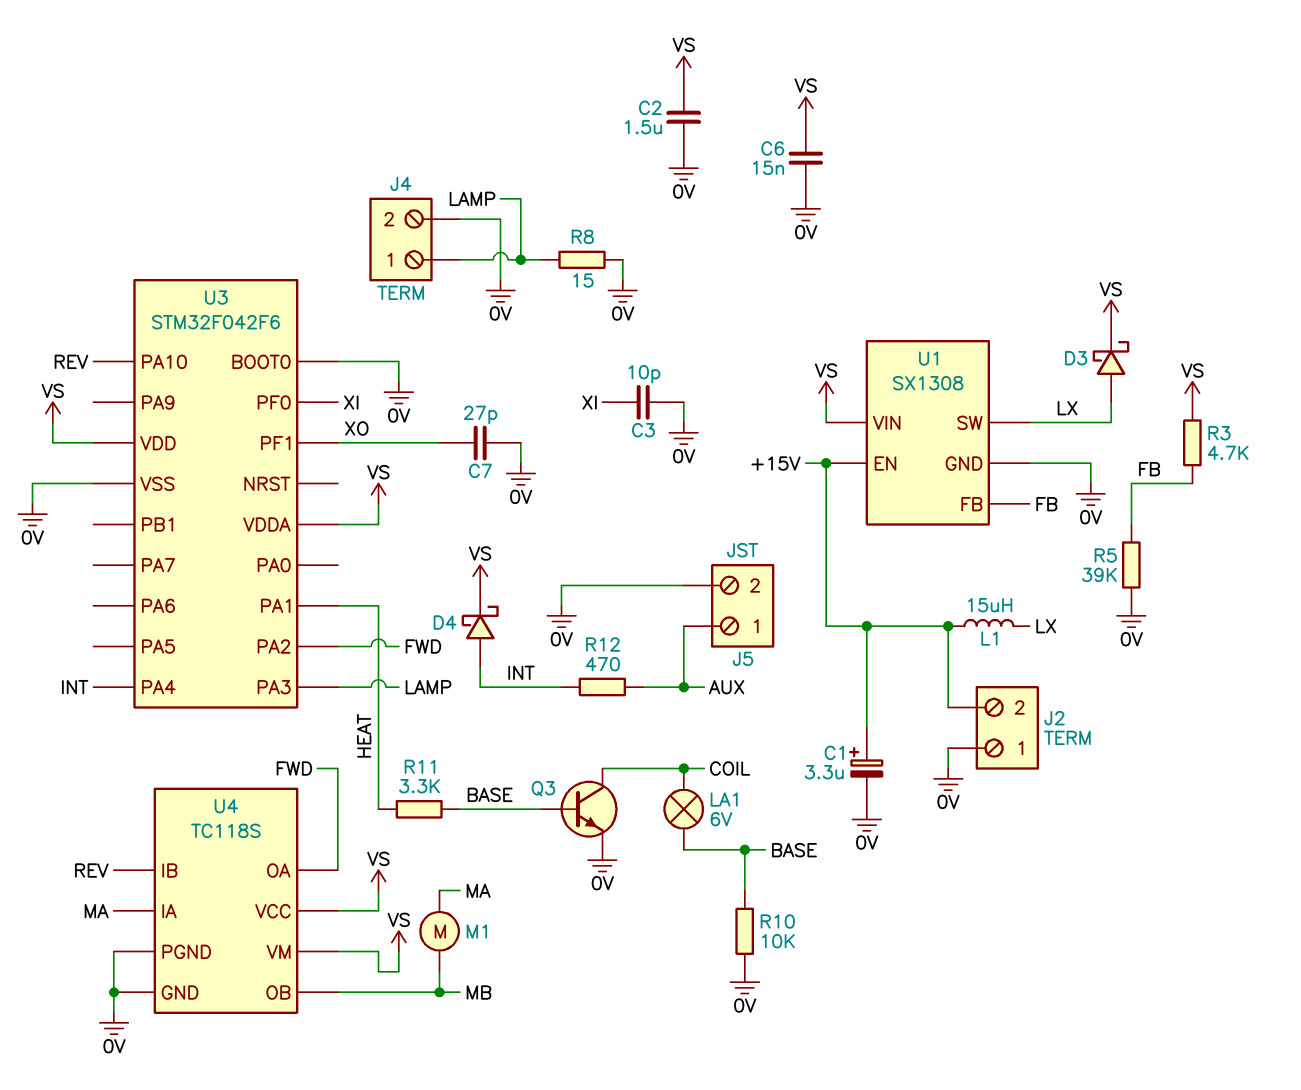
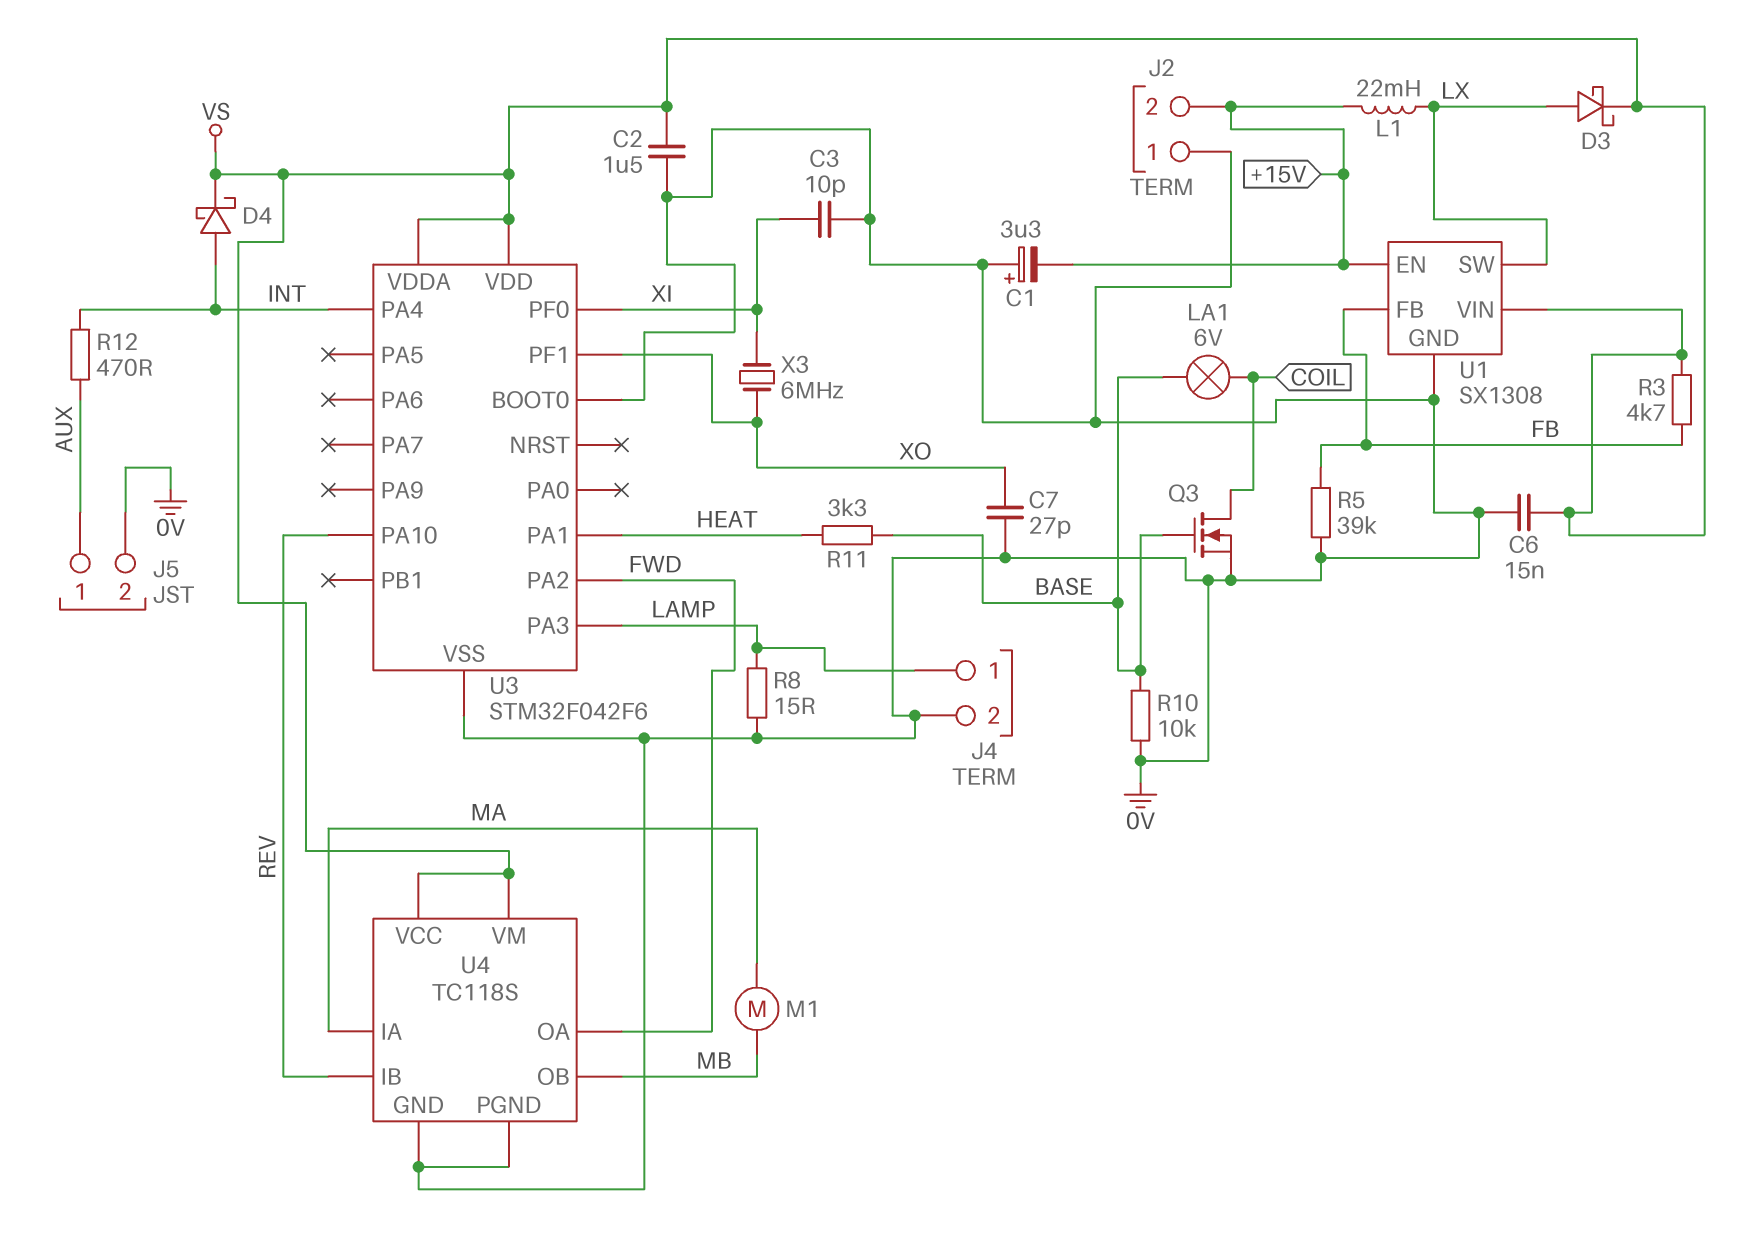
C1: 3.3uF (plus +15V, minus 0V) -> 3.3uF (plus 0V, minus +15V)
L1: 15uH (+15V, LX) -> 22mH (+15V, LX)
Q3: NPN (B BASE, C COIL, E 0V) -> NMOS (G BASE, D COIL, S 0V)
X3: none -> 6MHz (XI, XO)

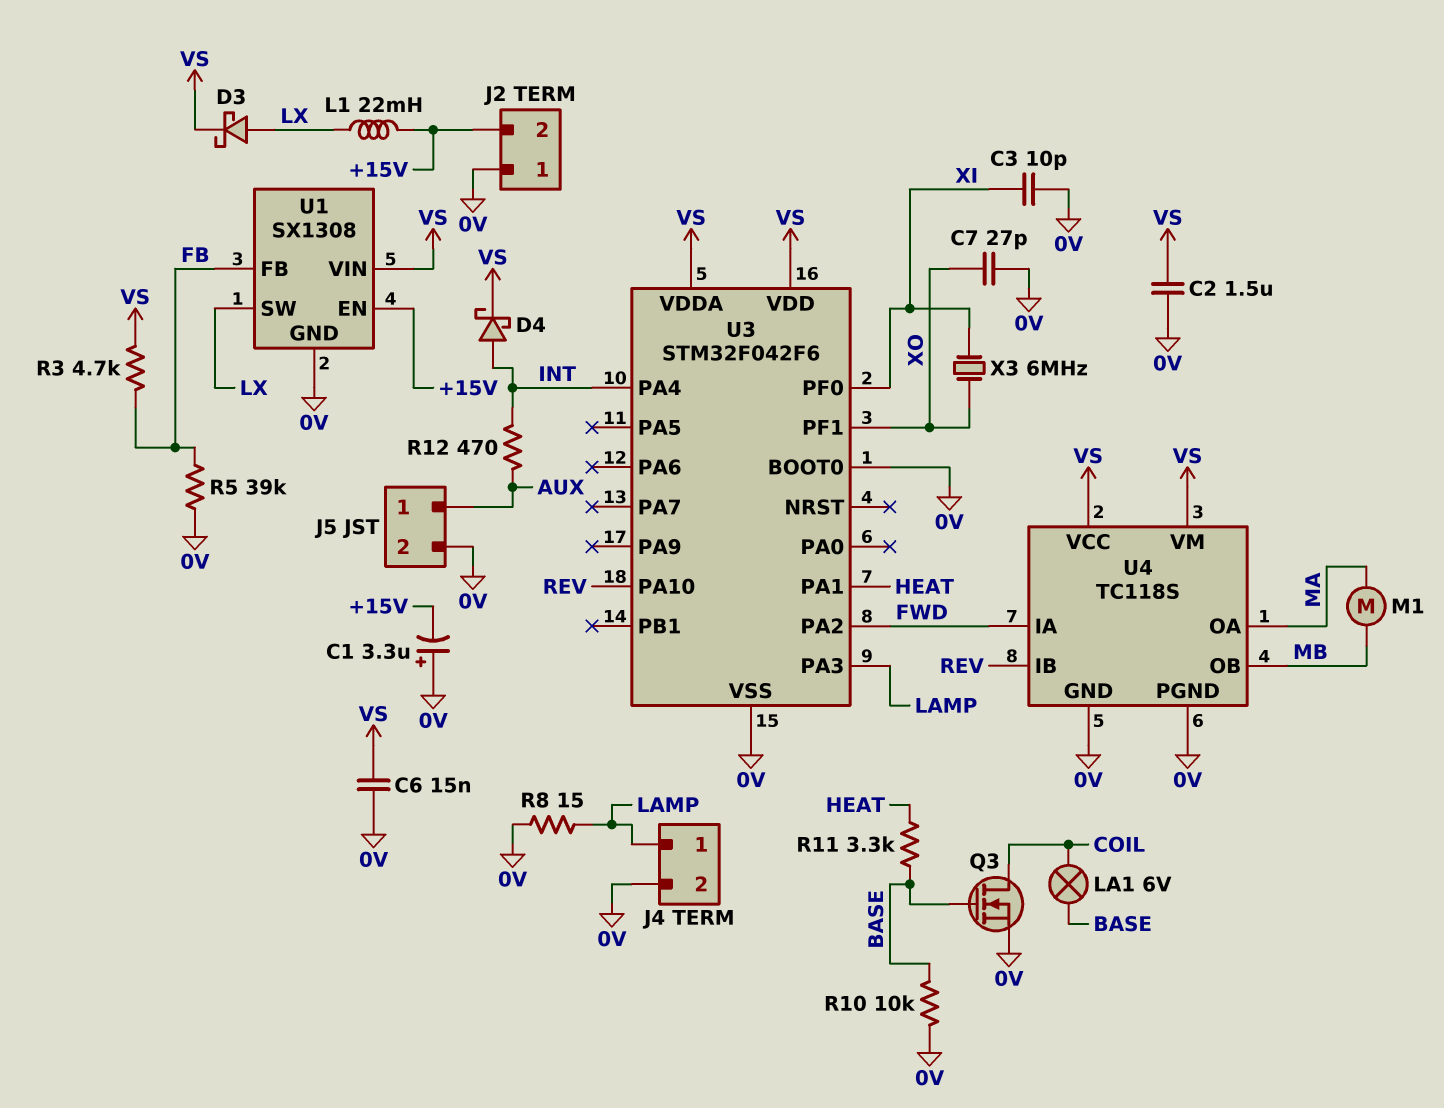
U4 pin IA: MA -> FWD
U4 pin OA: FWD -> MA

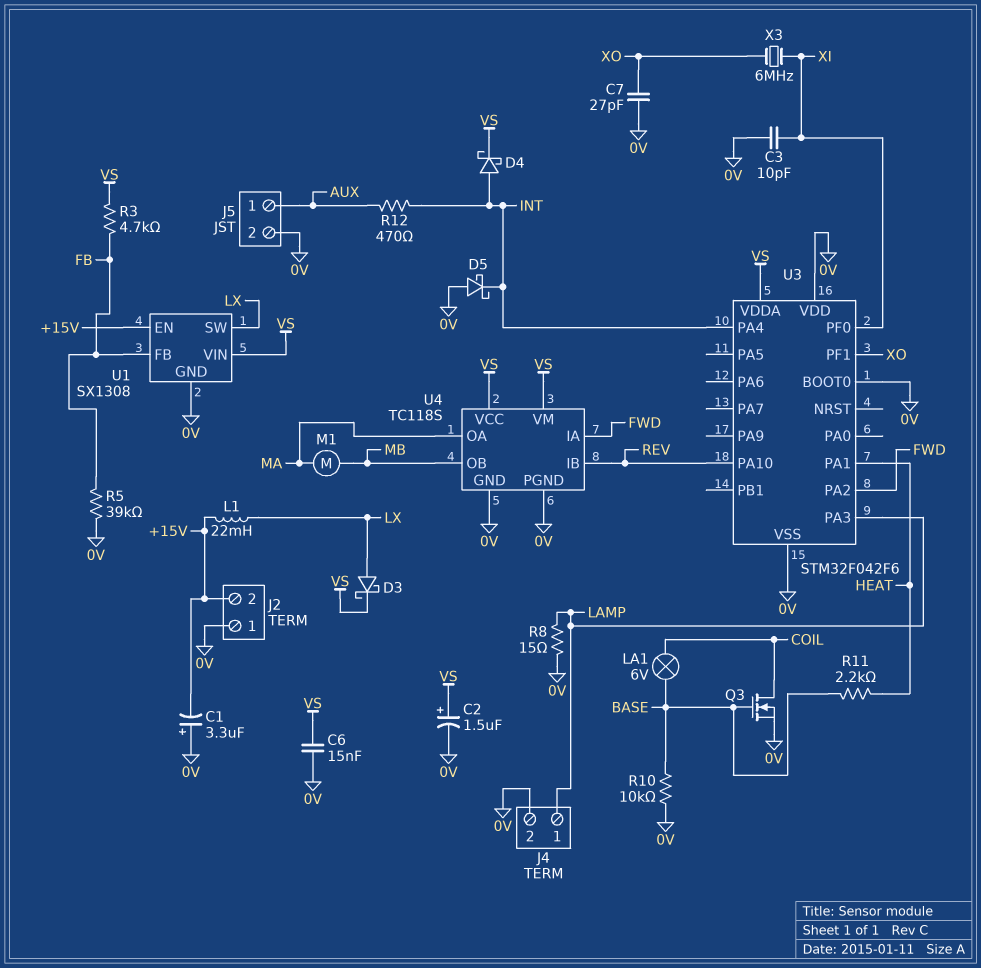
C2: 1.5uF (0V, VS) -> 1.5uF (plus VS, minus 0V)
D5: none -> schottky (A 0V, K INT)
R11: 3.3k (BASE, HEAT) -> 2.2k (BASE, HEAT)
U3 pin VDD: VS -> 0V

